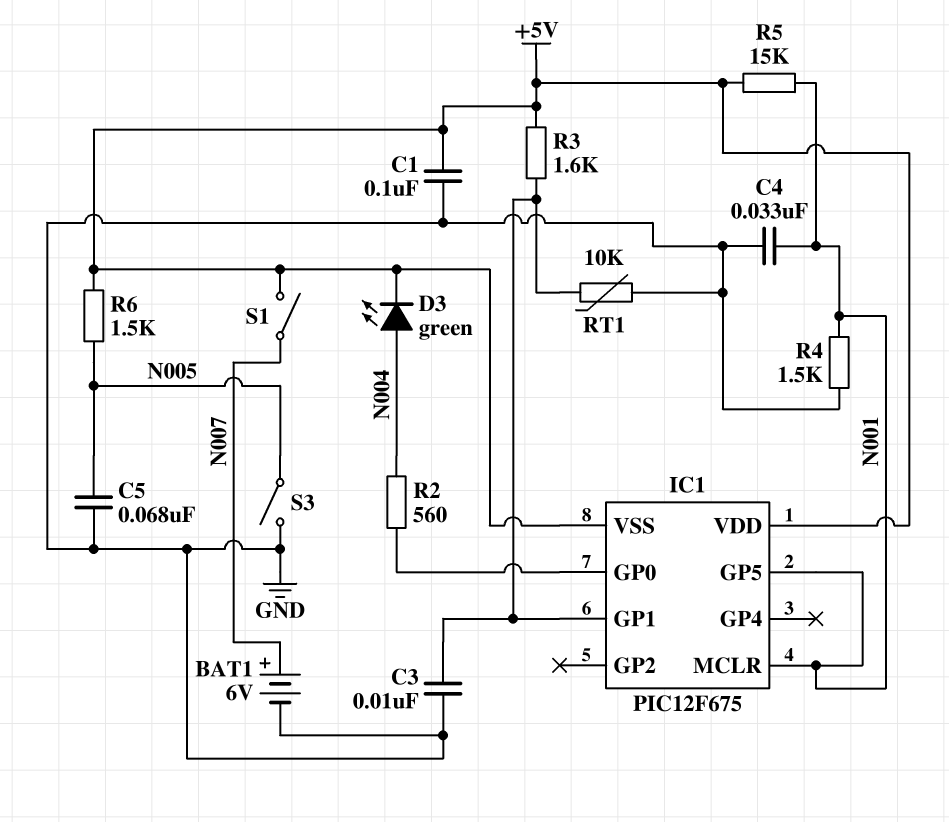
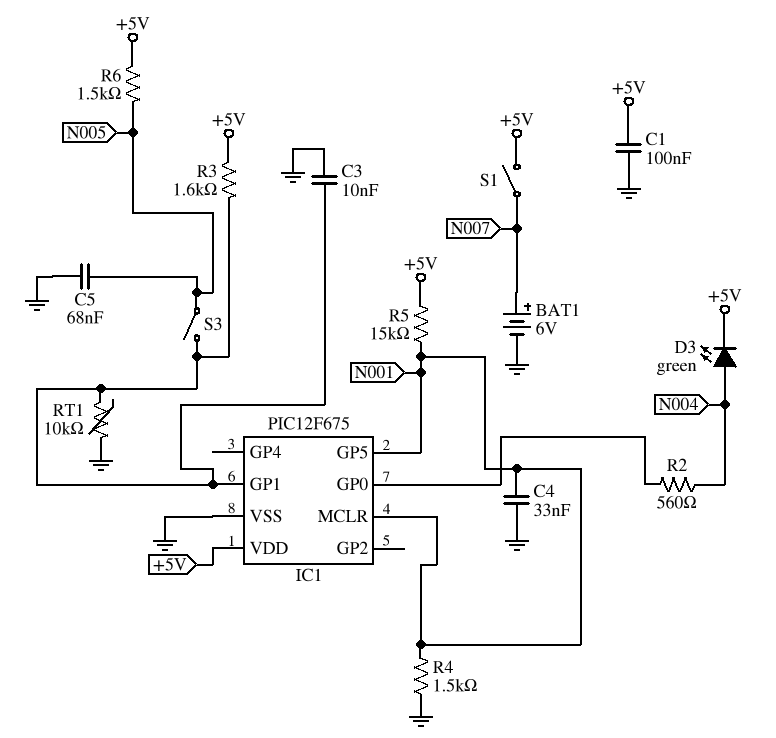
IC1 pin VSS: +5V -> GND
S3: switch (GND, N005) -> switch (IC1/GP1, N005)

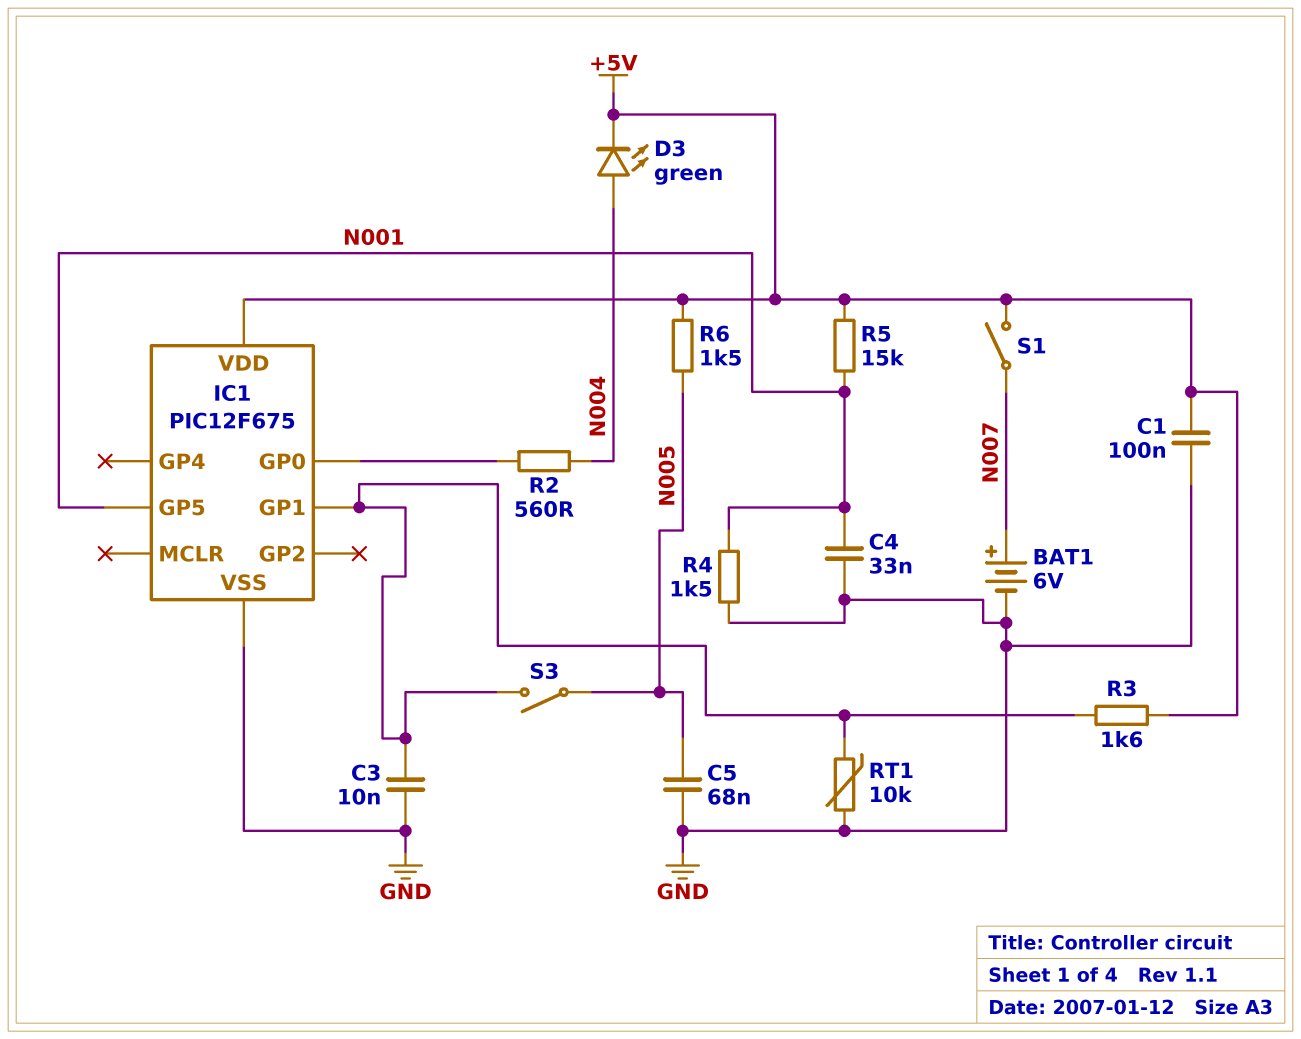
IC1 pin MCLR: N001 -> none

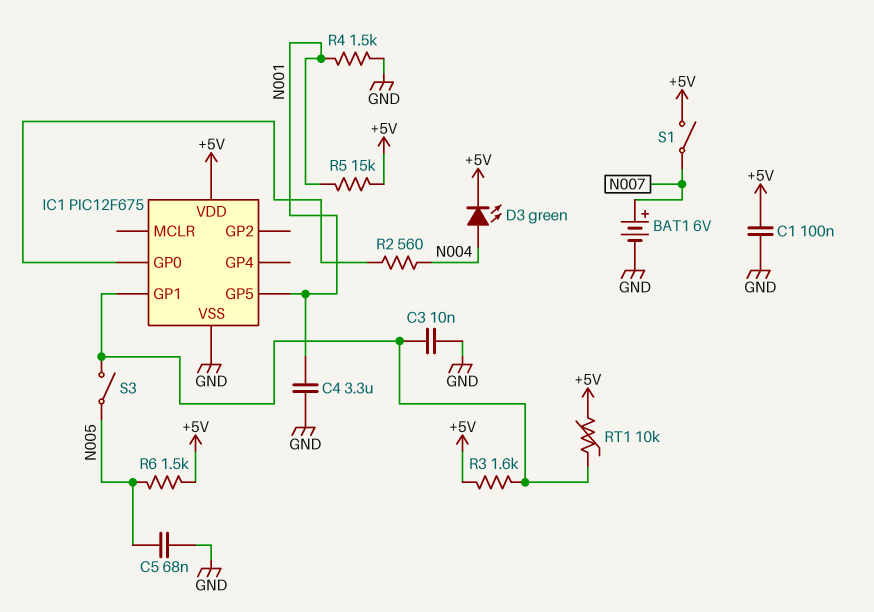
C4: 33nF (GND, N001) -> 3.3uF (GND, N001)
RT1: 10k (GND, IC1/GP1) -> 10k (+5V, IC1/GP1)

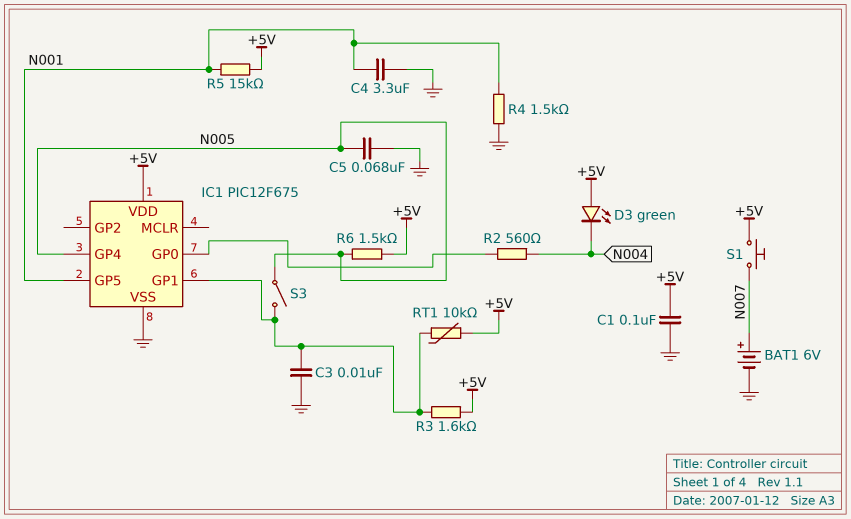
D3: LED green (A N004, K +5V) -> LED green (A +5V, K N004)
IC1 pin GP4: none -> N005
S1: switch (+5V, N007) -> button (+5V, N007)

